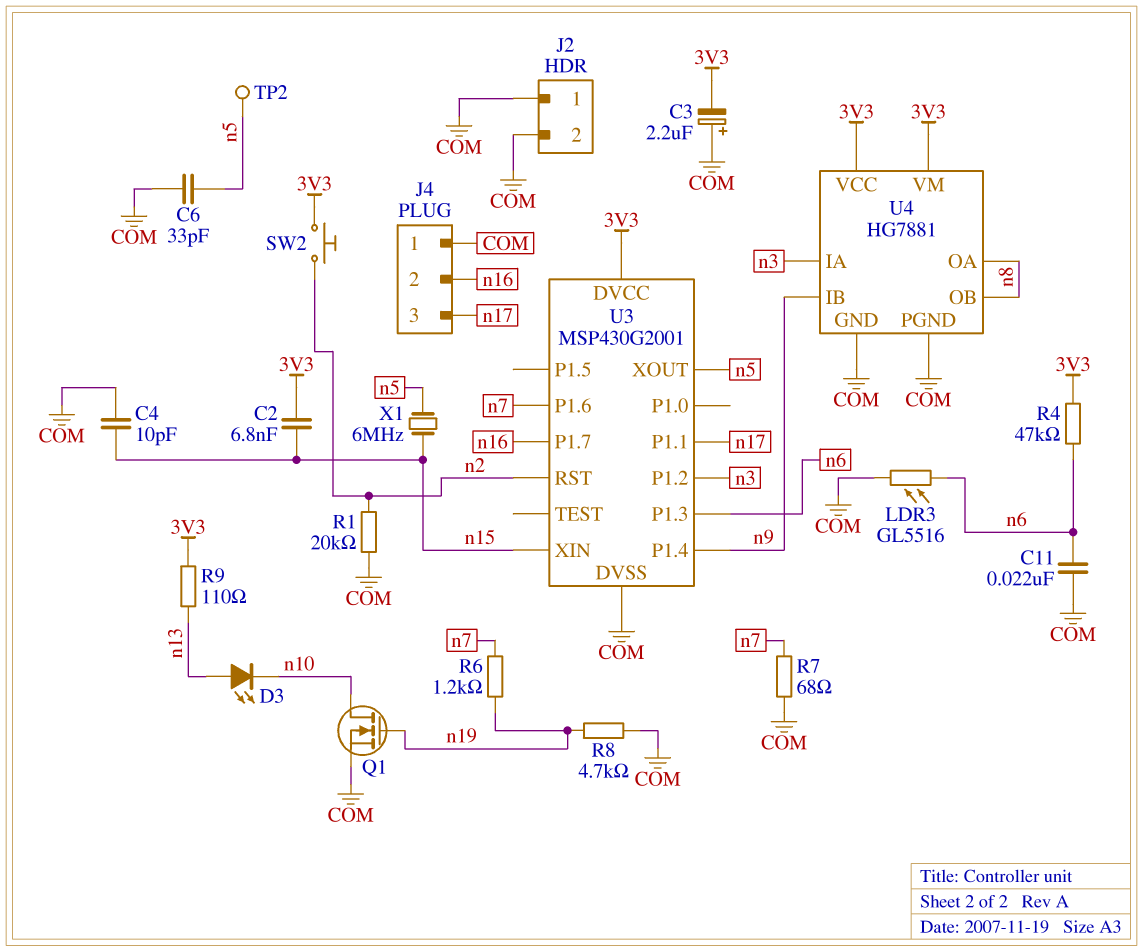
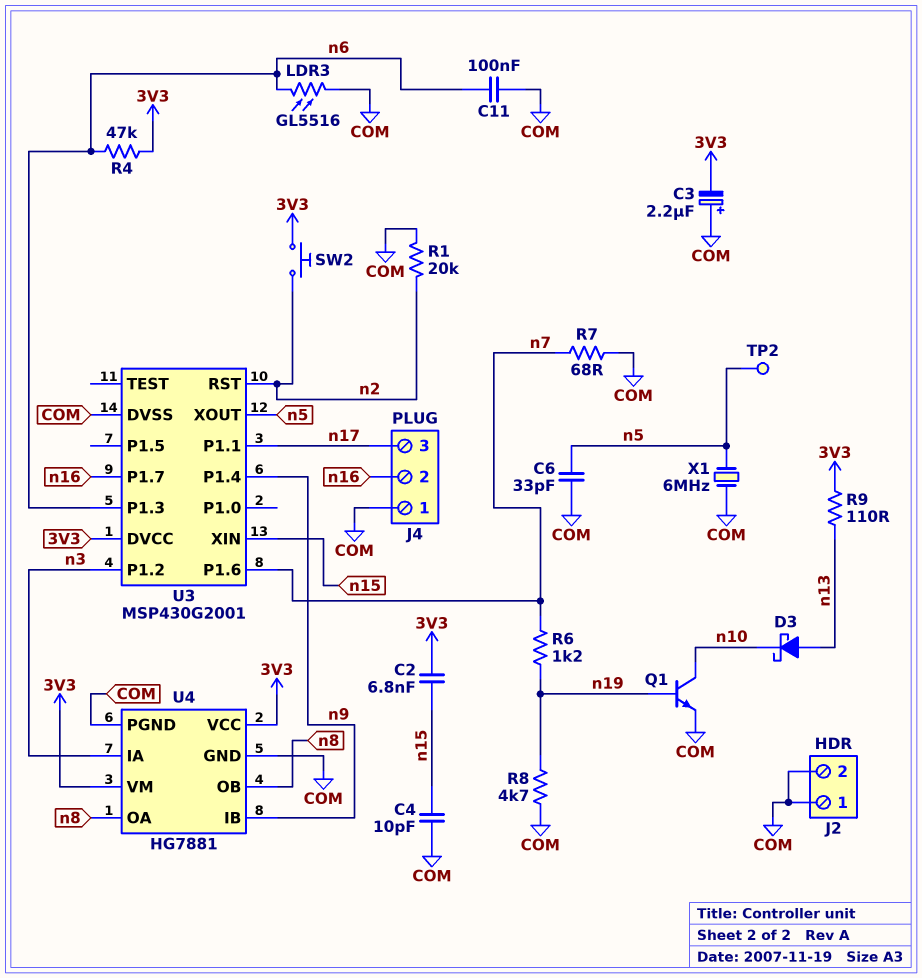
C11: 22nF (COM, n6) -> 100nF (COM, n6)
D3: LED (A n13, K n10) -> schottky (A n13, K n10)
Q1: NMOS (G n19, D n10, S COM) -> NPN (B n19, C n10, E COM)
X1: 6MHz (n5, n15) -> 6MHz (COM, n5)

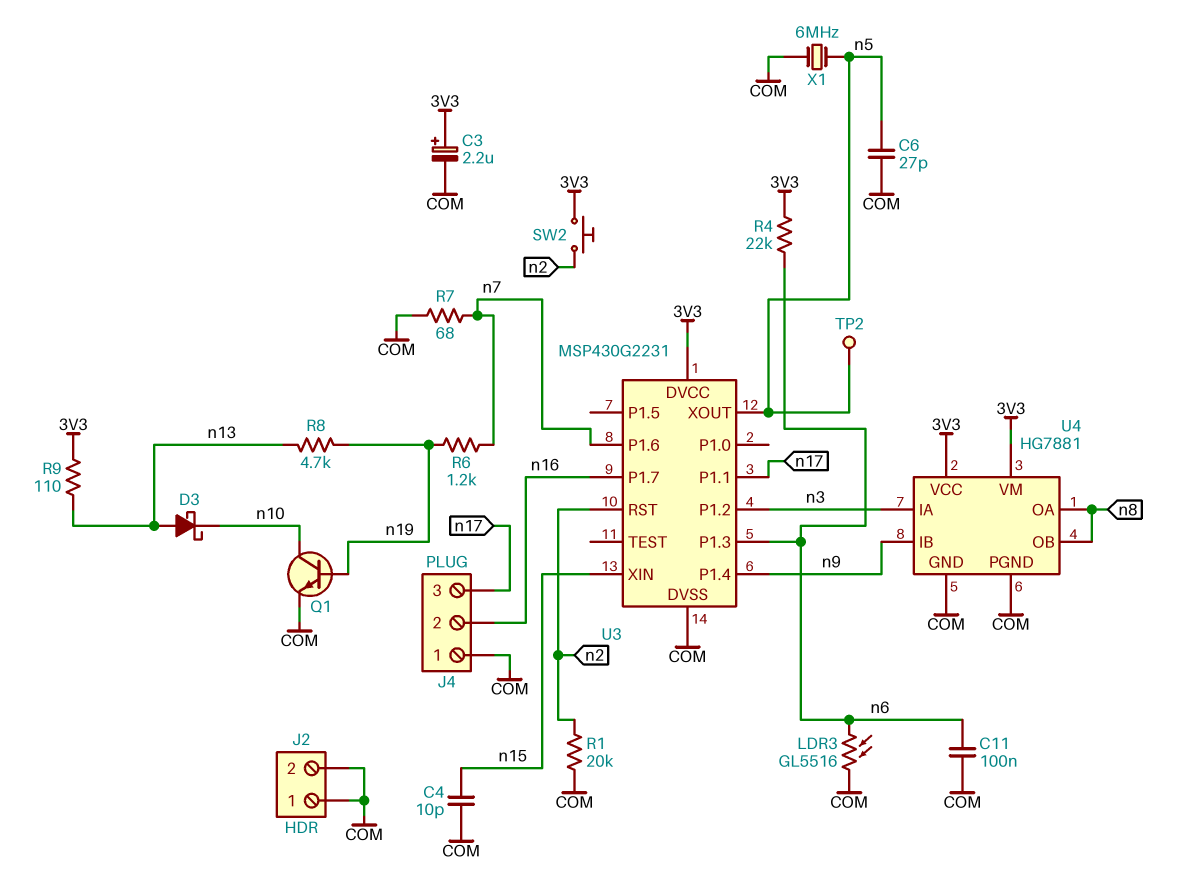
C2: 6.8nF (3V3, n15) -> none
C3: 2.2uF (plus COM, minus 3V3) -> 2.2uF (plus 3V3, minus COM)
C6: 33pF (COM, n5) -> 27pF (COM, n5)
R4: 47k (3V3, n6) -> 22k (3V3, n6)
R8: 4.7k (COM, n19) -> 4.7k (n13, n19)
U3: MSP430G2001 -> MSP430G2231

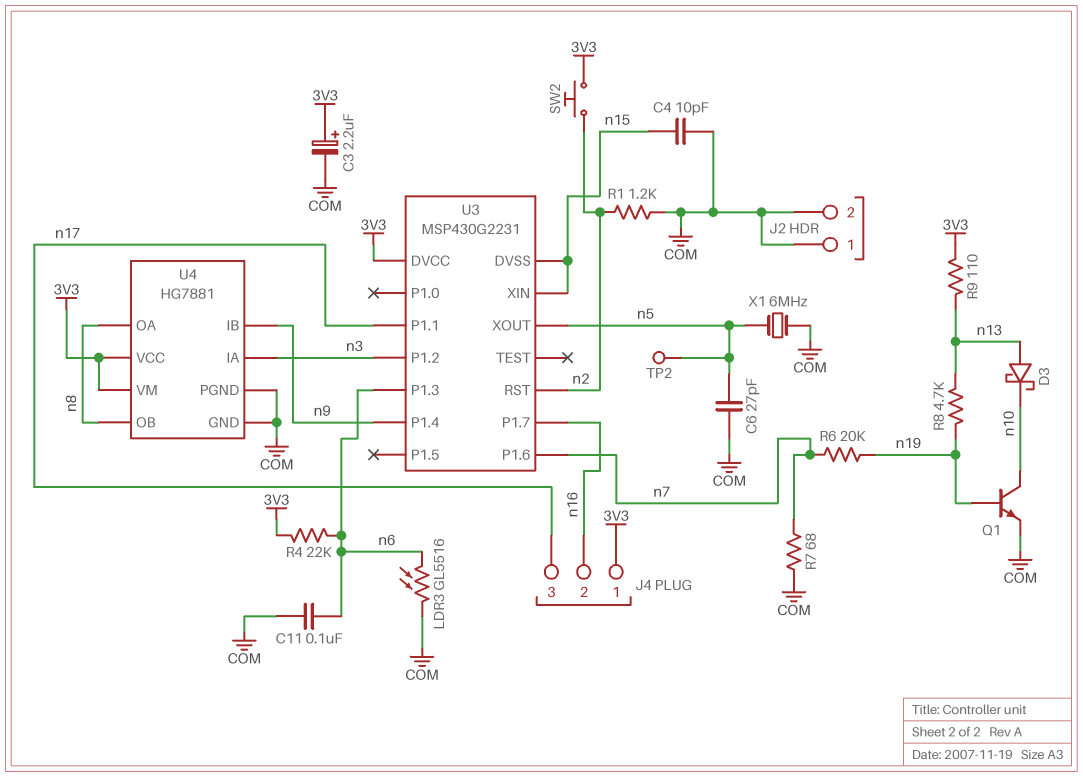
J4 pin 1: COM -> 3V3
R1: 20k (COM, n2) -> 1.2k (COM, n2)
R6: 1.2k (n7, n19) -> 20k (n7, n19)
U3 pin DVSS: COM -> n15

